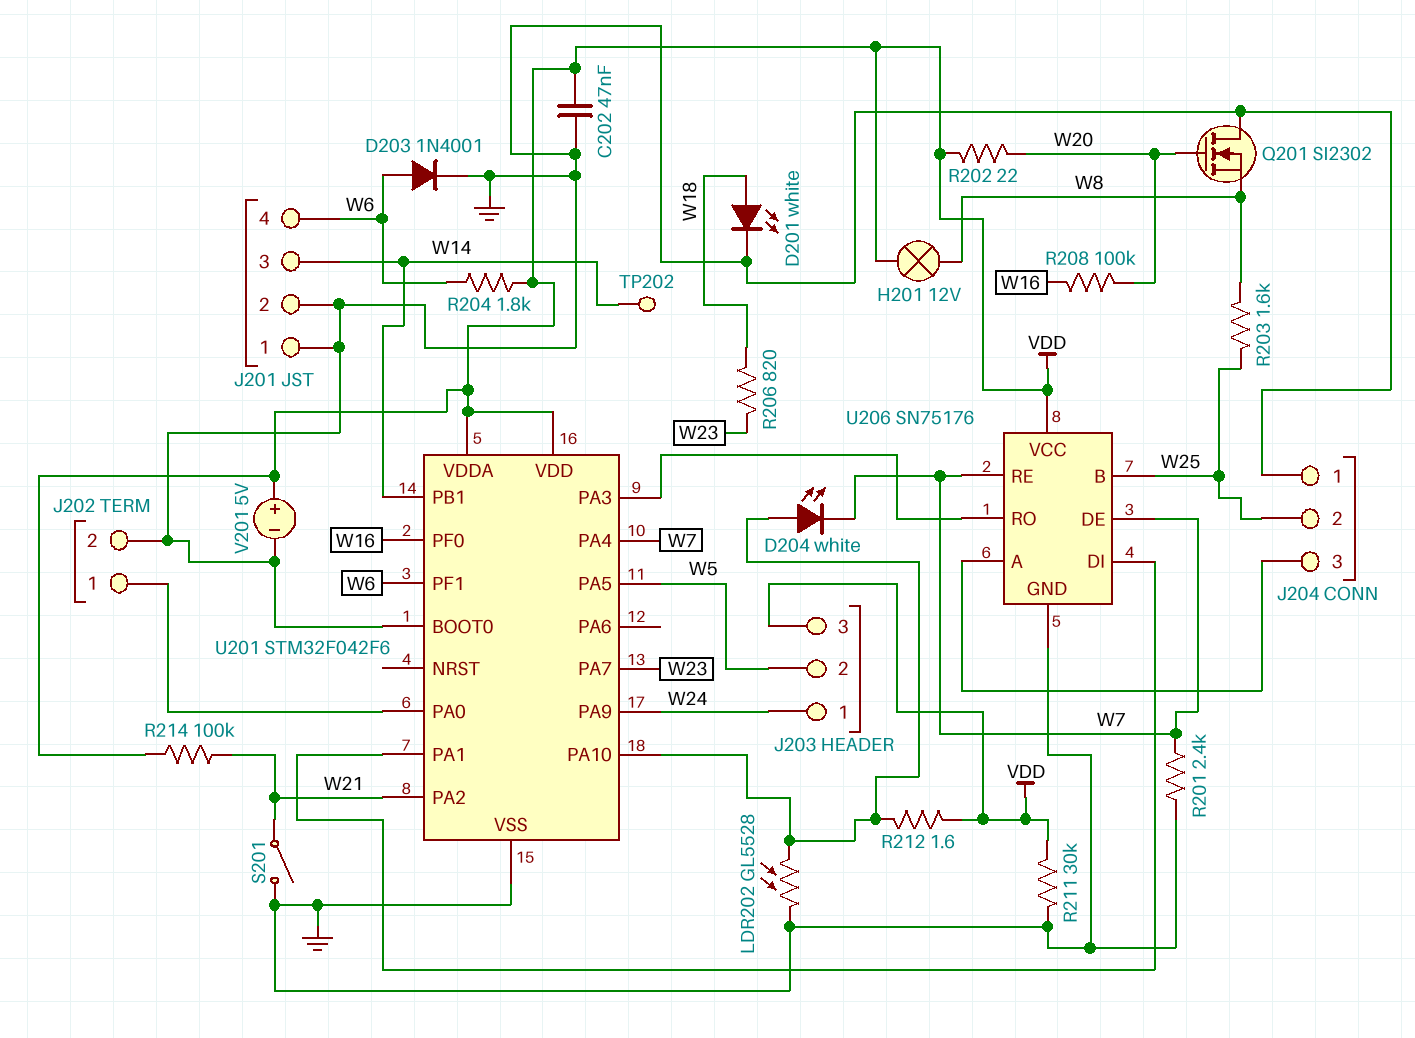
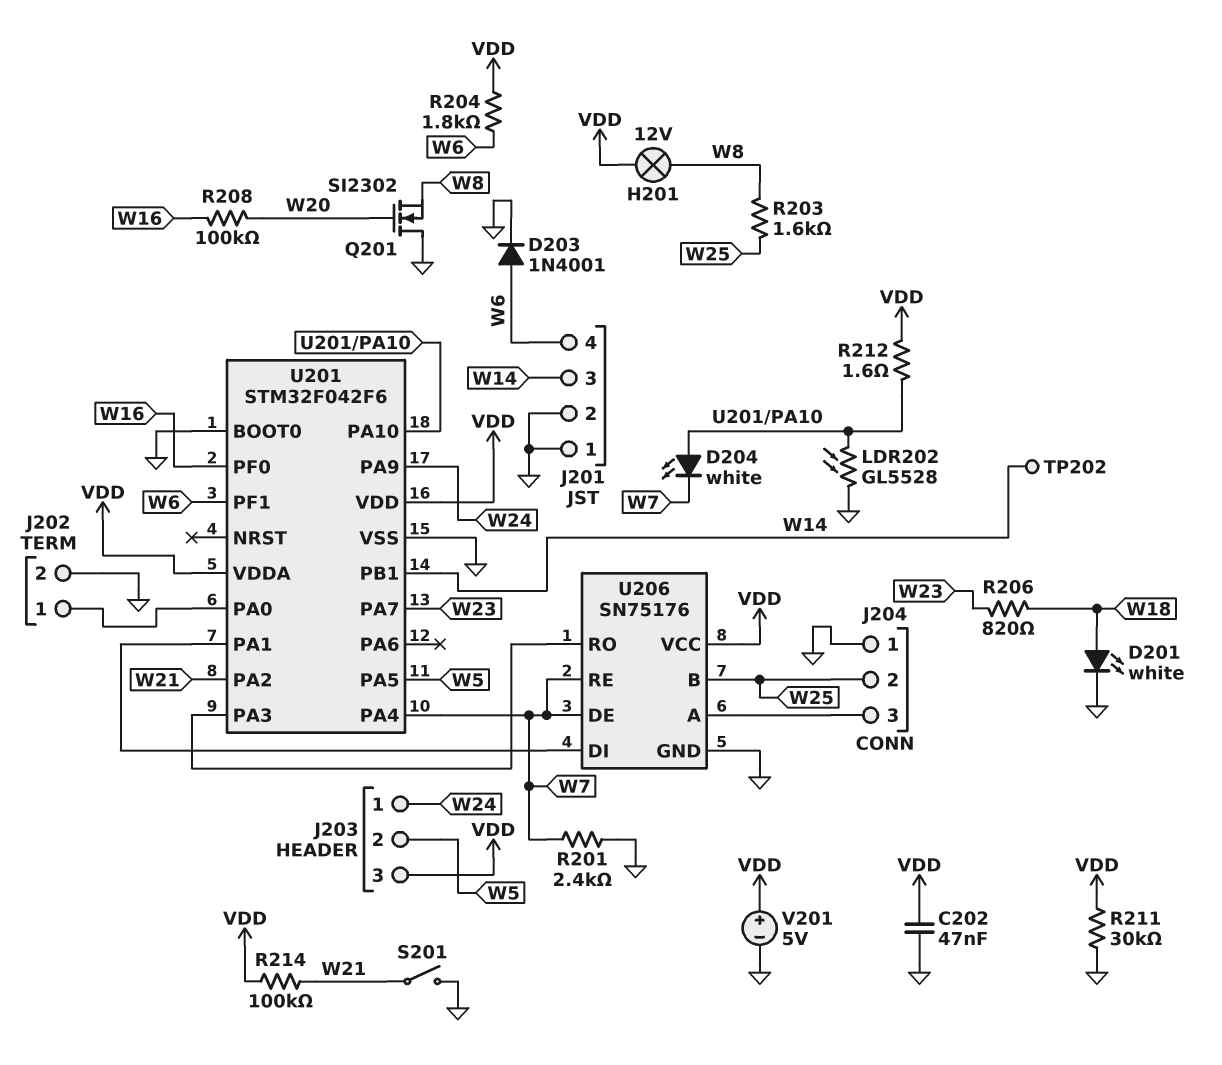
R202: 22 (VDD, W20) -> none

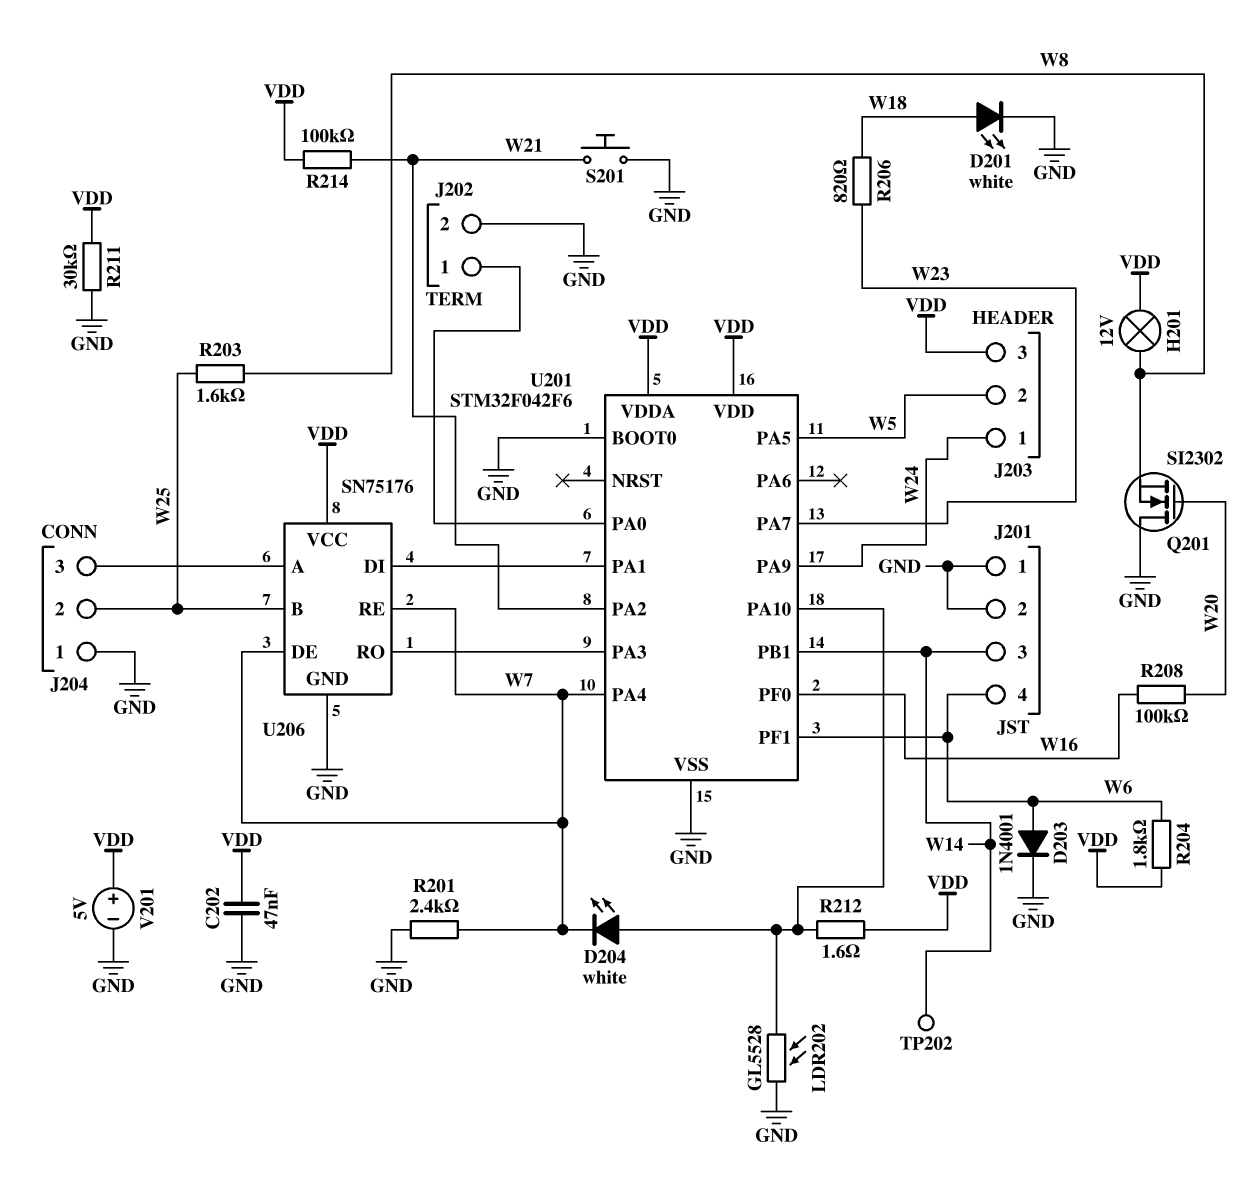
S201: switch (GND, W21) -> button (GND, W21)

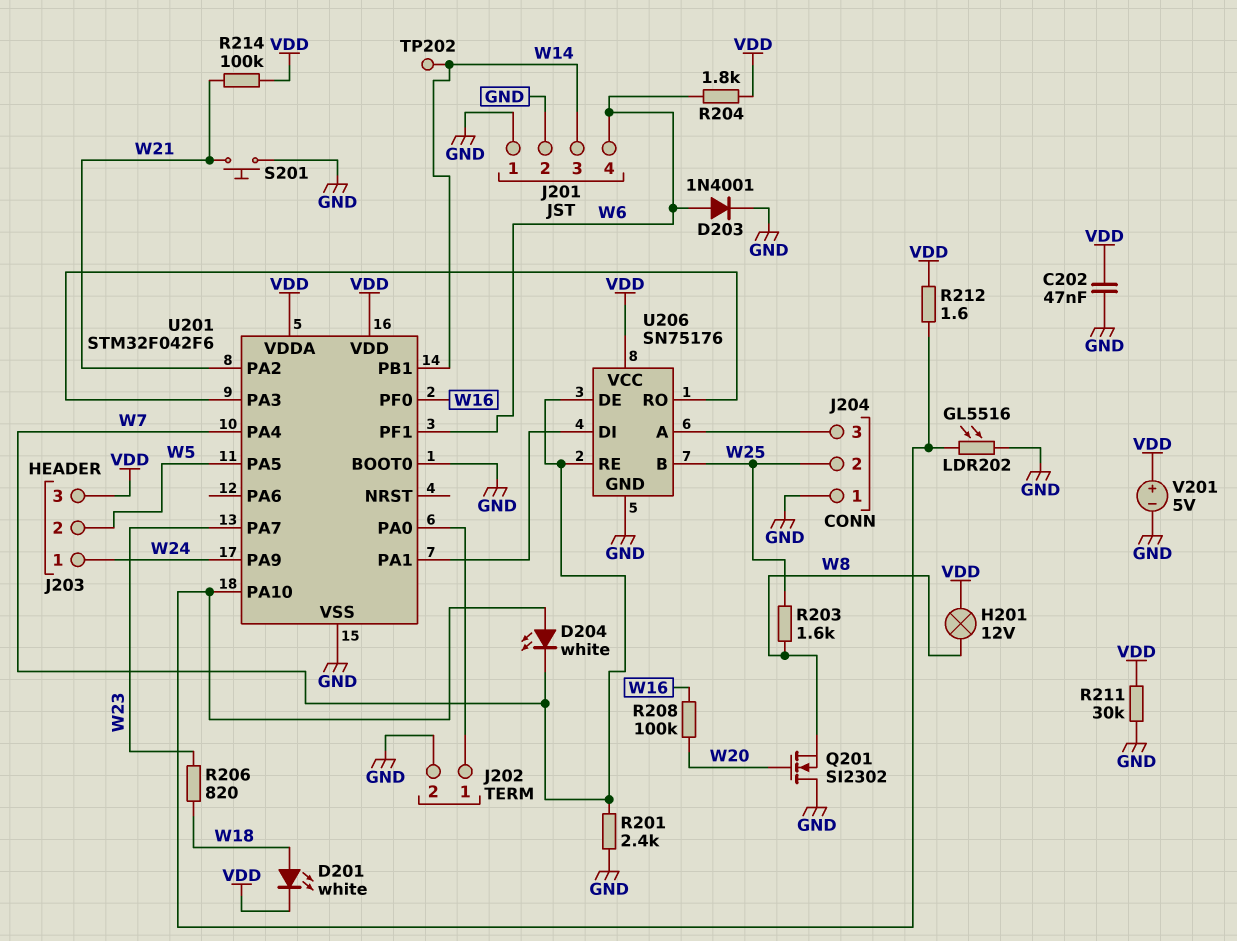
D201: LED white (A W18, K GND) -> LED white (A W18, K VDD)
LDR202: GL5528 (GND, U201/PA10) -> GL5516 (GND, U201/PA10)

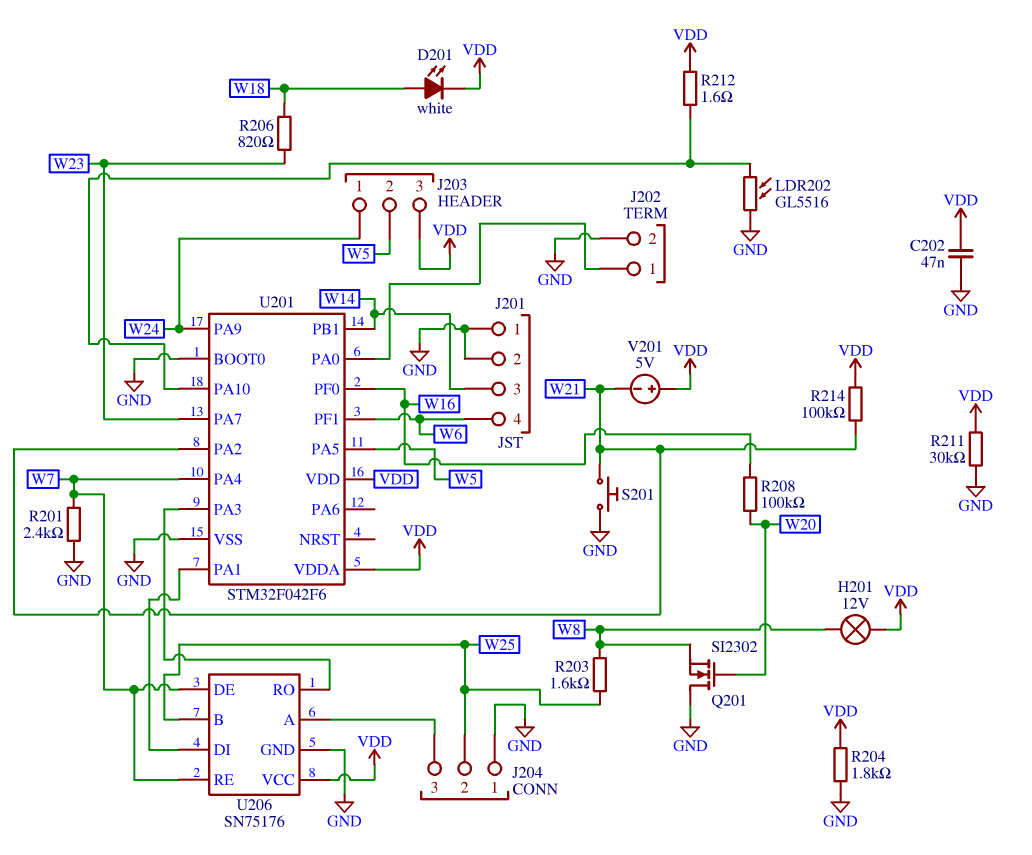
D203: diode 1N4001 (A W6, K GND) -> none
D204: LED white (A U201/PA10, K W7) -> none
R204: 1.8k (VDD, W6) -> 1.8k (GND, VDD)
TP202: test point (W14) -> none
V201: 5V (plus VDD, minus GND) -> 5V (plus VDD, minus W21)

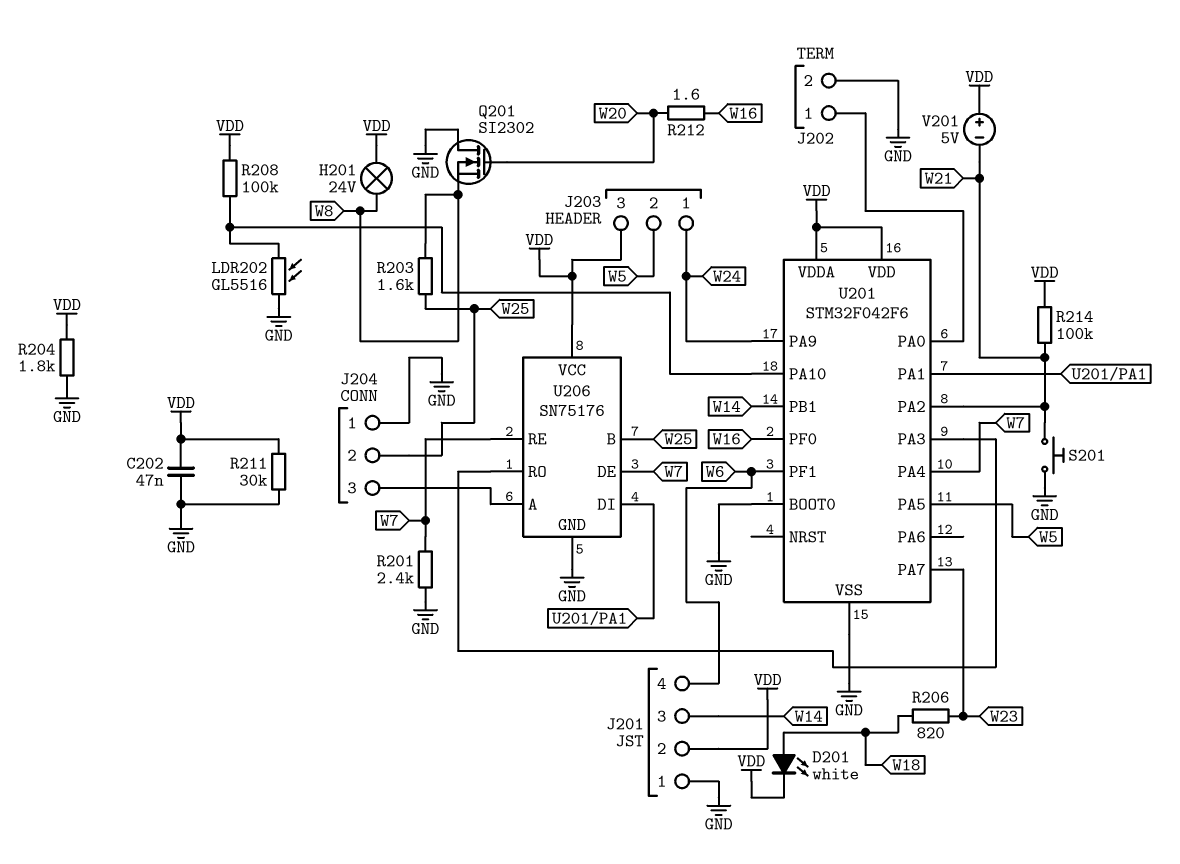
H201: lamp 12V (VDD, W8) -> lamp 24V (VDD, W8)
J201 pin 2: GND -> VDD
R208: 100k (W16, W20) -> 100k (U201/PA10, VDD)
R212: 1.6 (U201/PA10, VDD) -> 1.6 (W16, W20)

